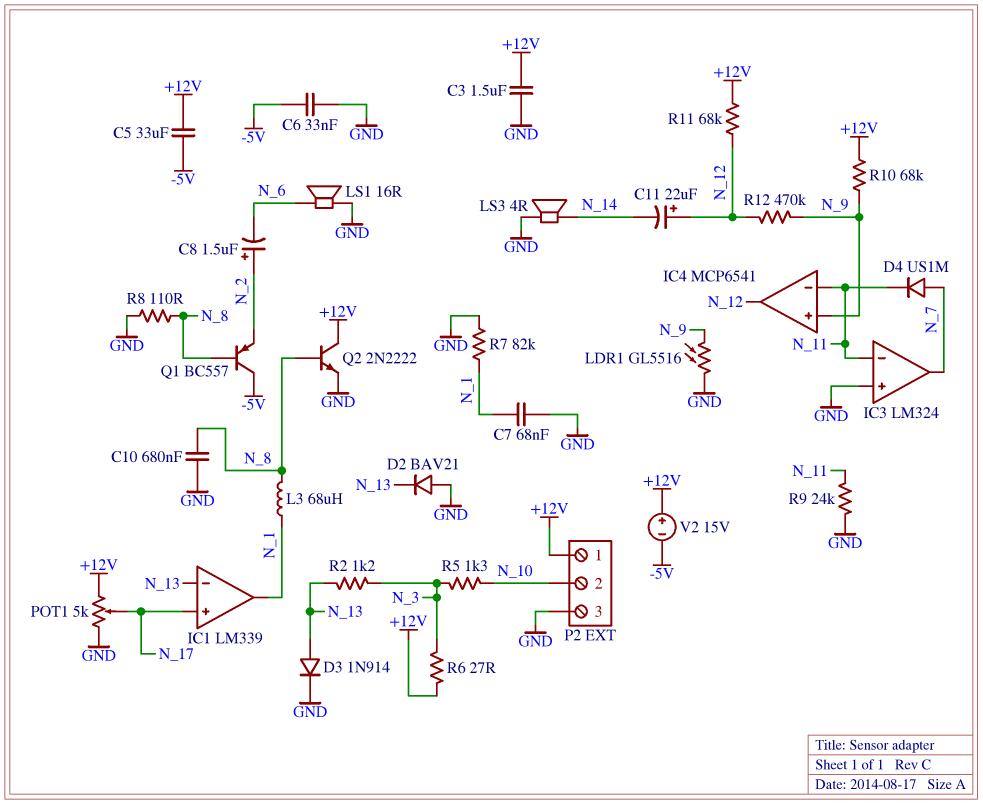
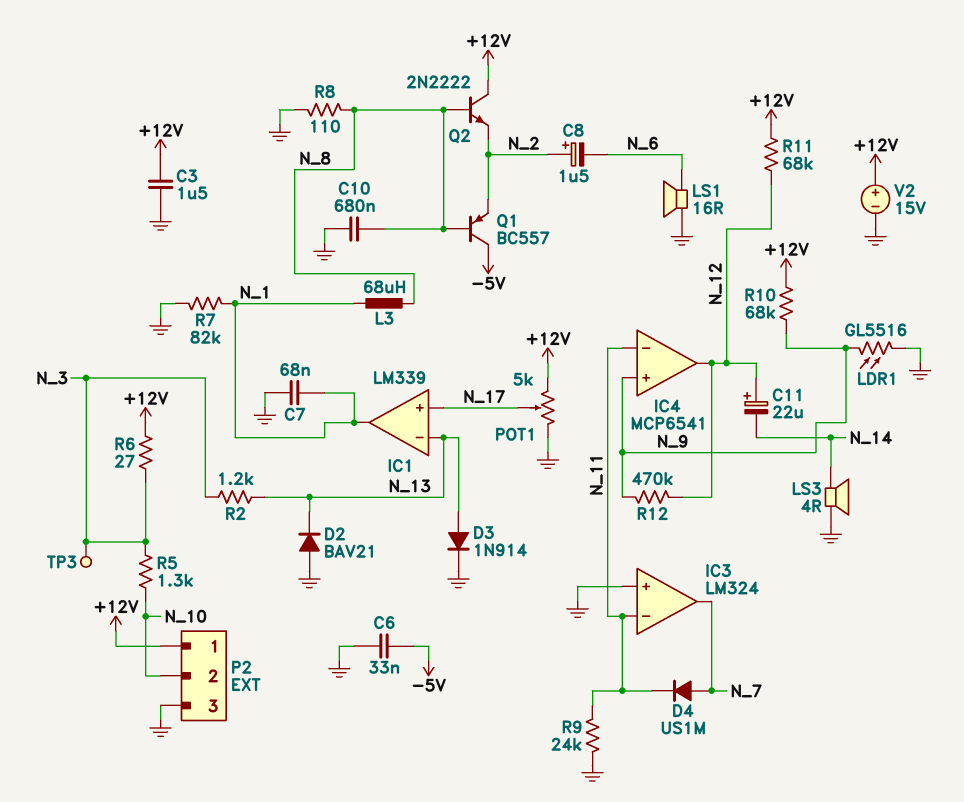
C5: 33uF (+12V, -5V) -> none
Q2: NPN 2N2222 (B N_8, C +12V, E GND) -> NPN 2N2222 (B N_8, C +12V, E N_2)
TP3: none -> test point (N_3)
V2: 15V (plus +12V, minus -5V) -> 15V (plus +12V, minus GND)

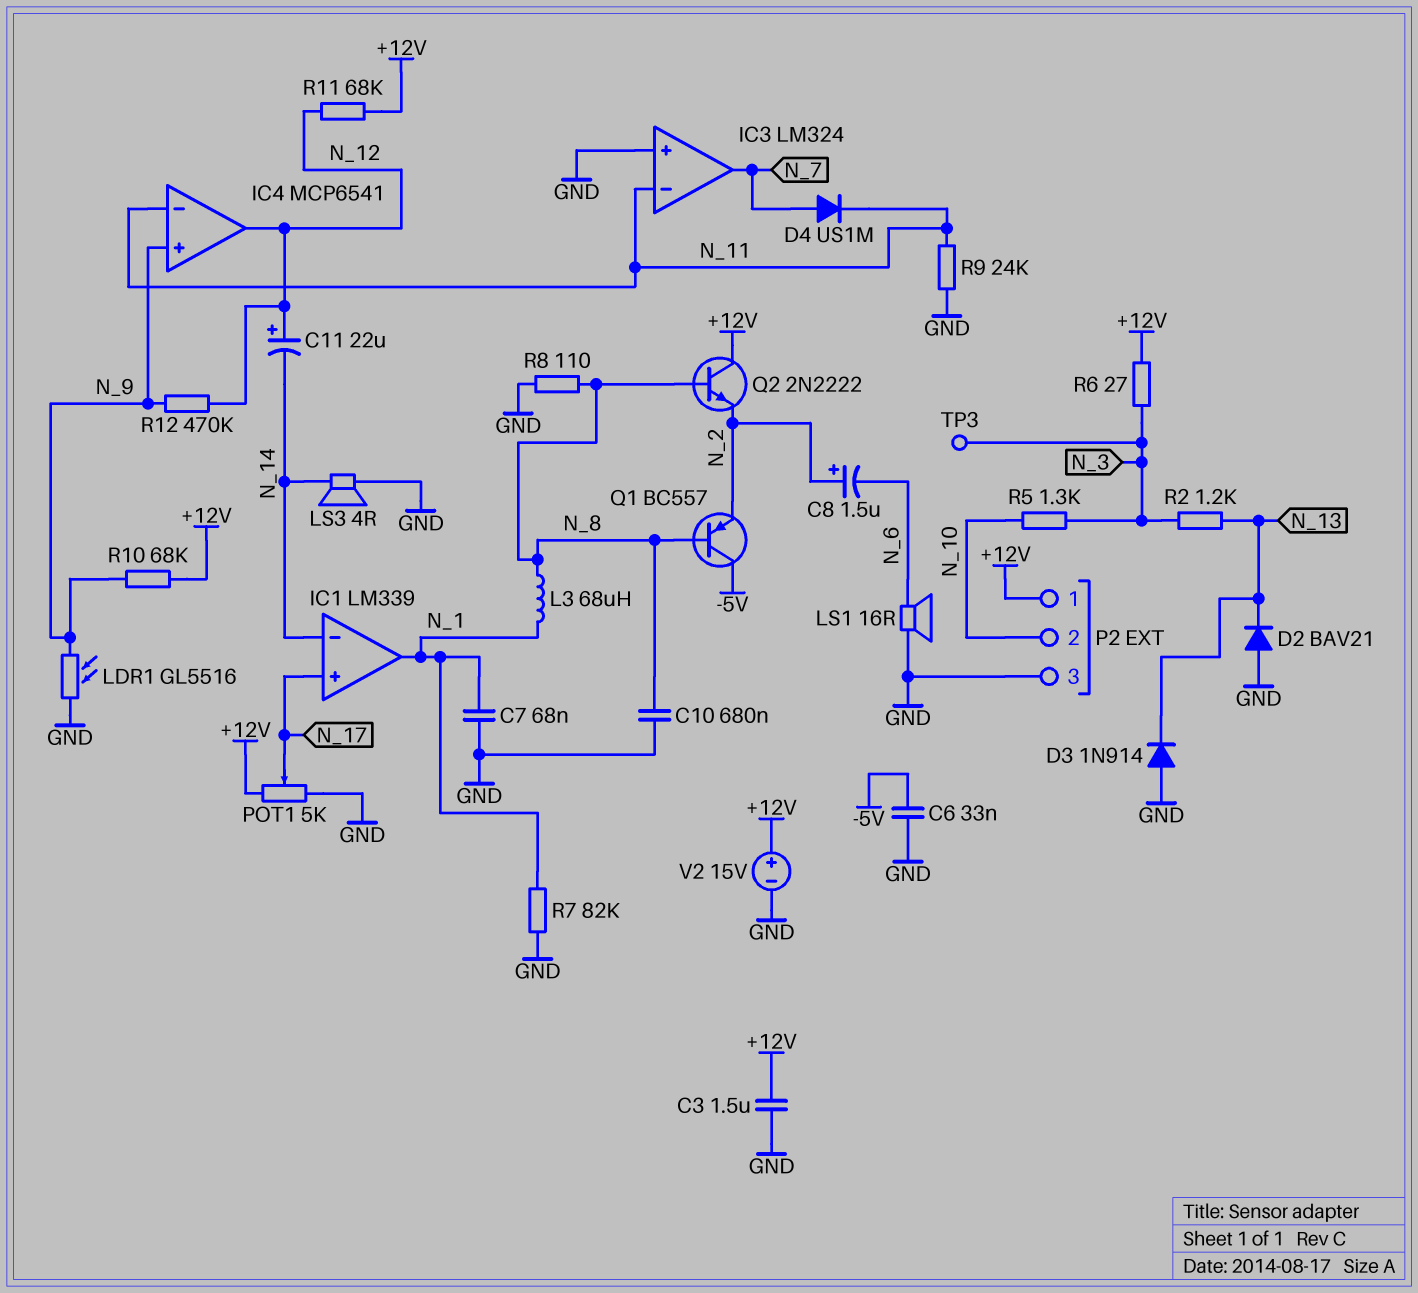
D3: diode 1N914 (A N_13, K GND) -> diode 1N914 (A GND, K N_13)
IC1 pin in-: N_13 -> N_14

